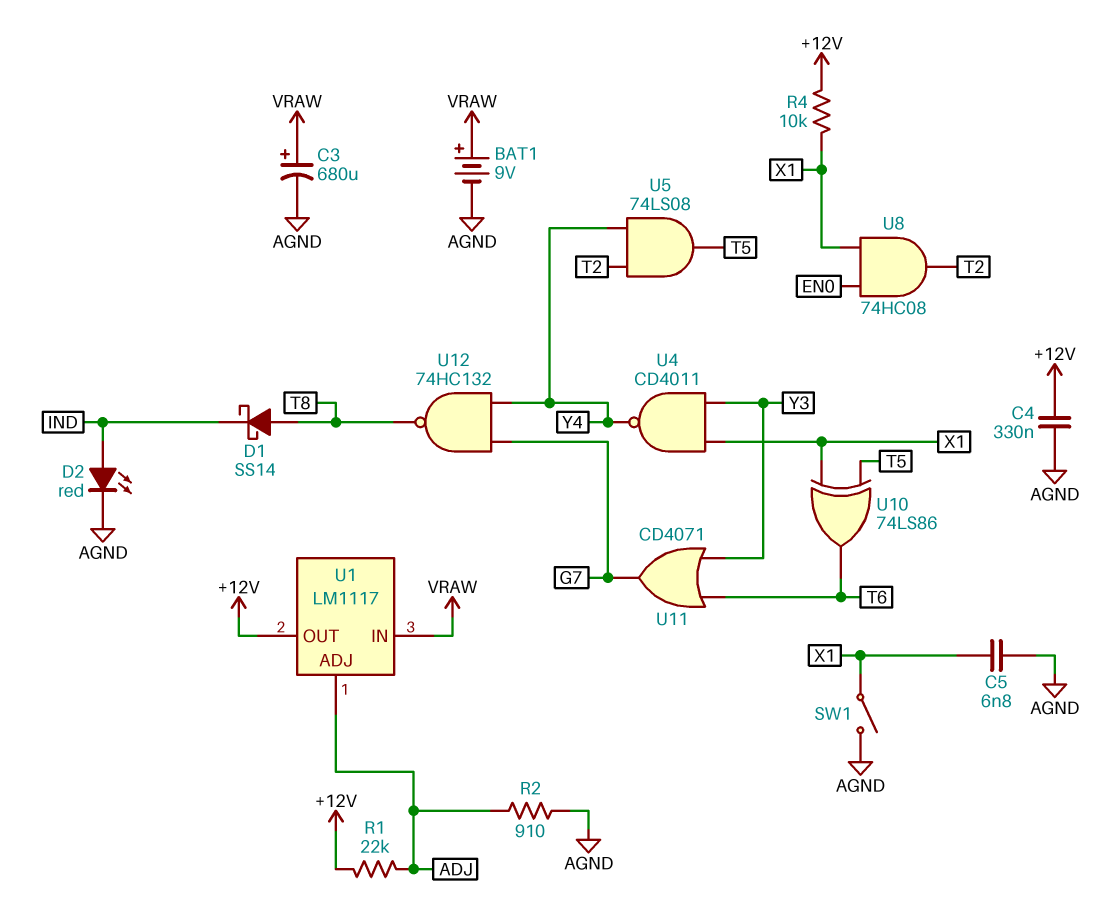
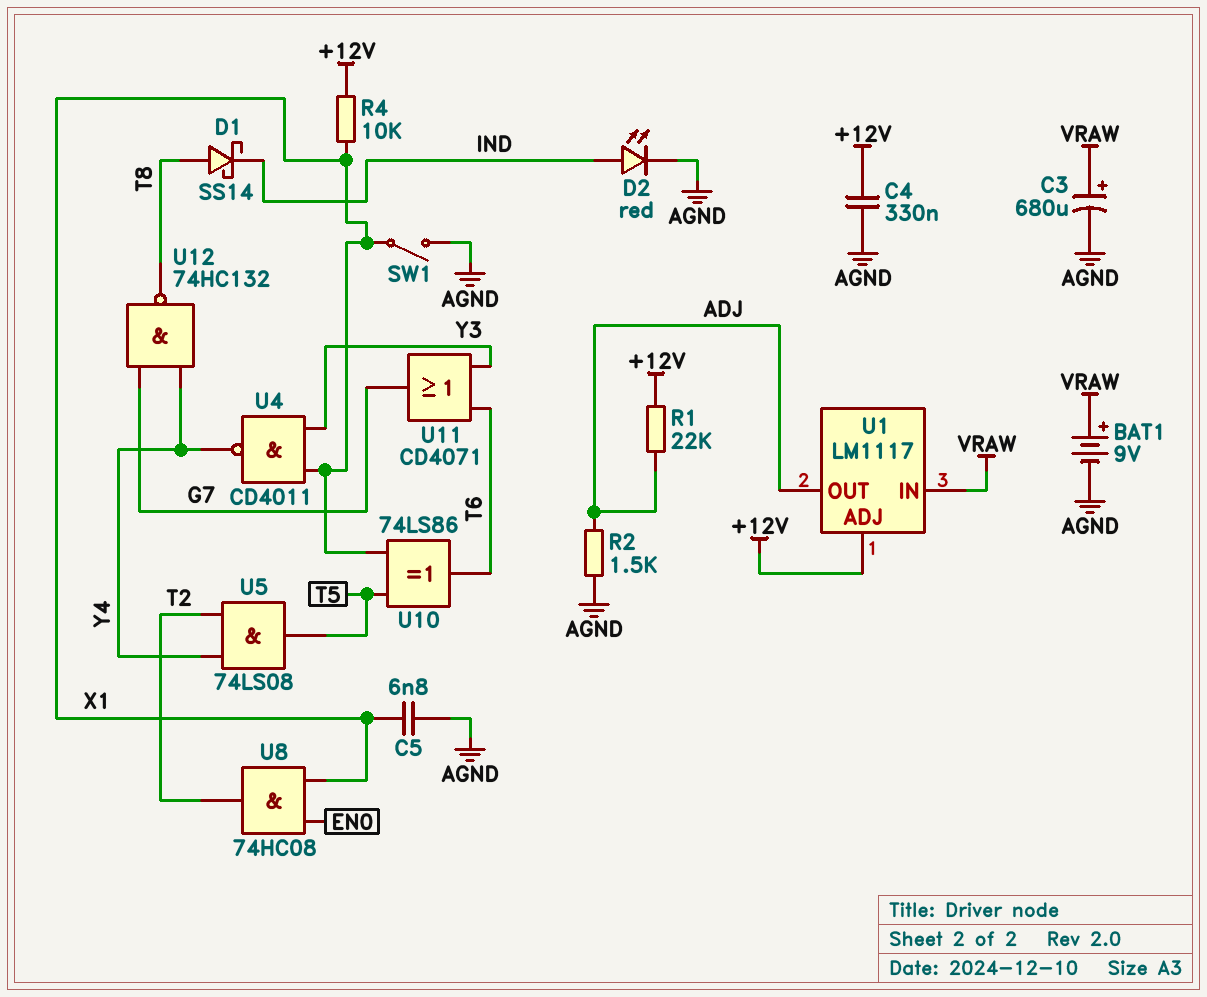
R2: 910 (ADJ, AGND) -> 1.5k (ADJ, AGND)
U1 pin ADJ: ADJ -> +12V
U1 pin OUT: +12V -> ADJ

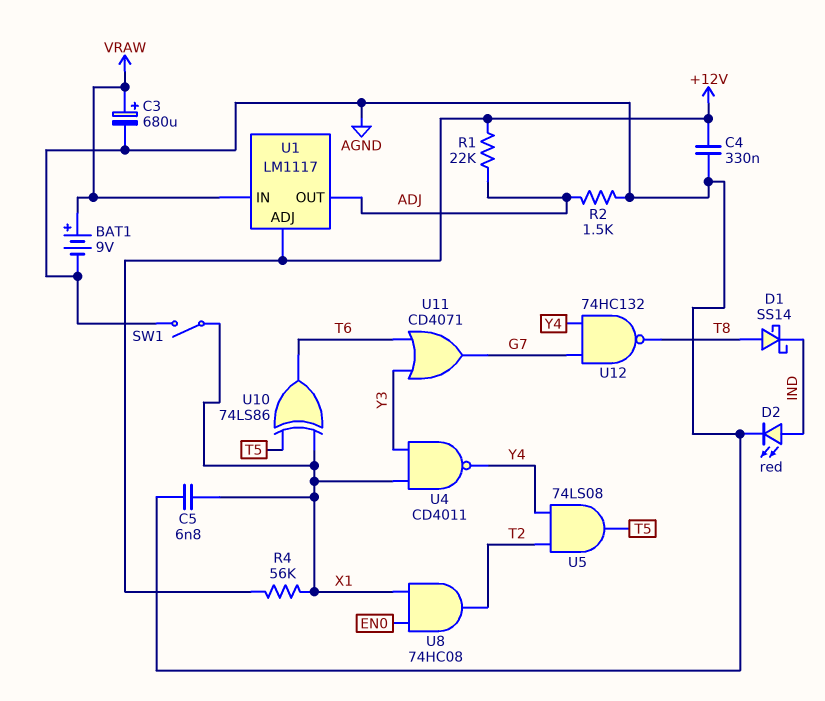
R4: 10k (+12V, X1) -> 56k (+12V, X1)

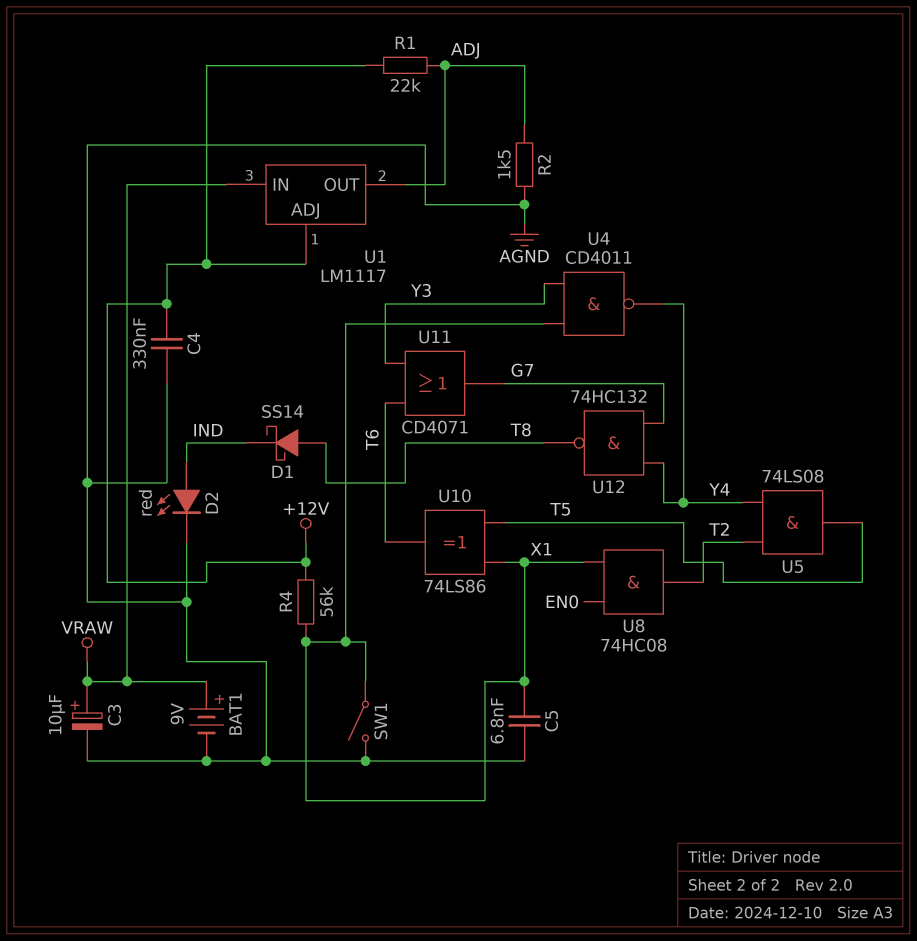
C3: 680uF (plus VRAW, minus AGND) -> 10uF (plus VRAW, minus AGND)

